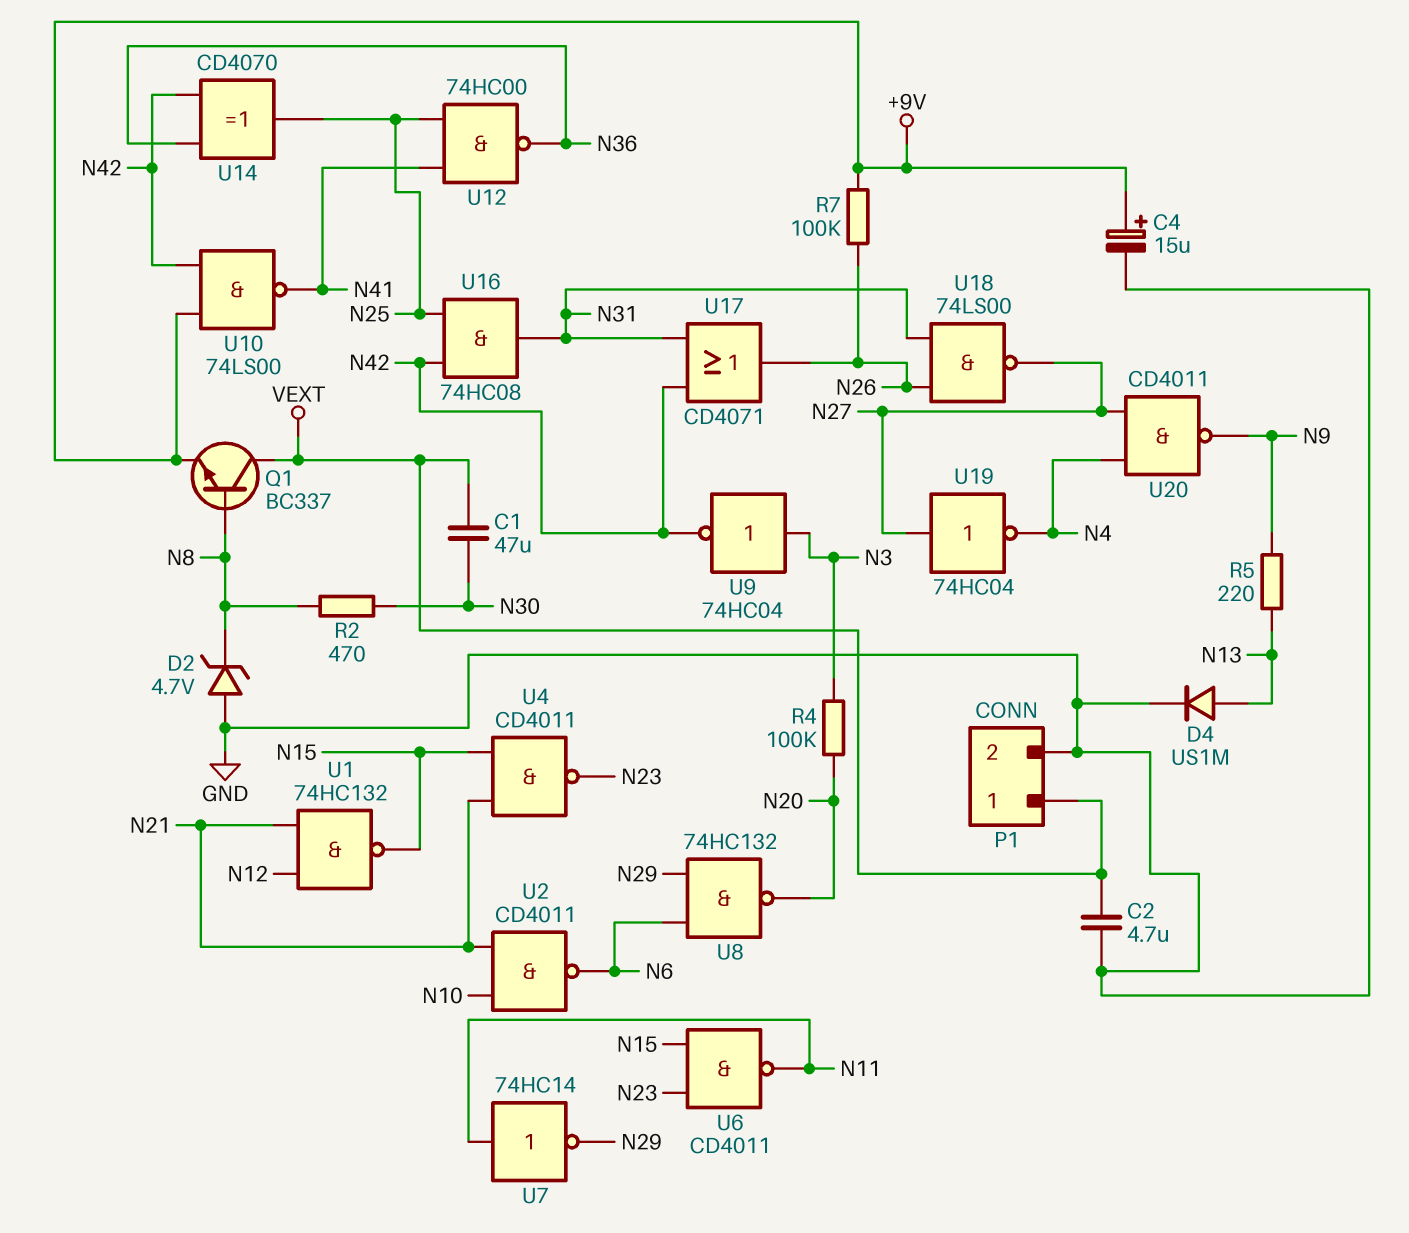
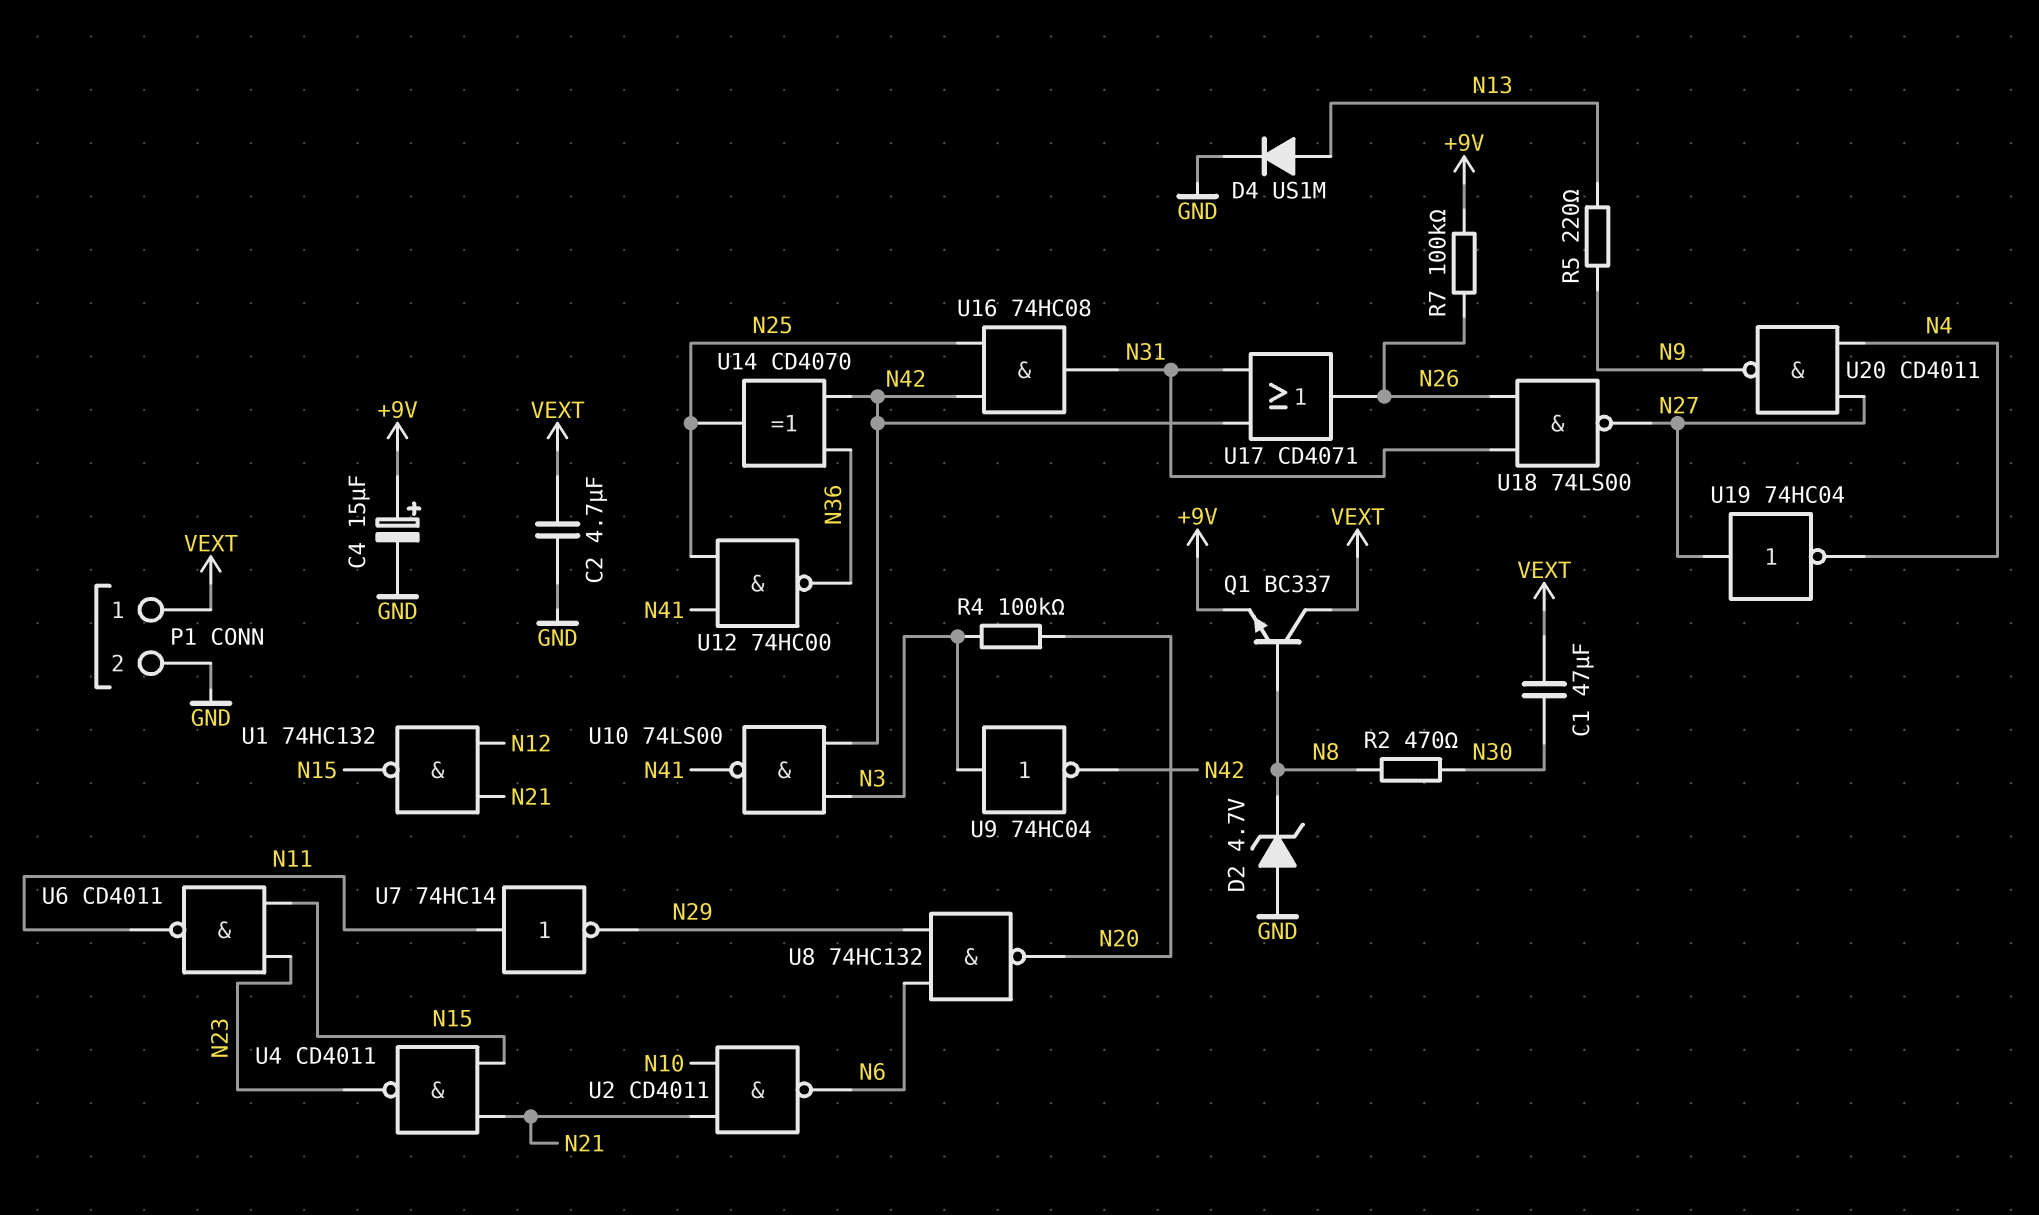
U10: NAND 74LS00 (in +9V, in N42, out N41) -> NAND 74LS00 (in N3, in N42, out N41)

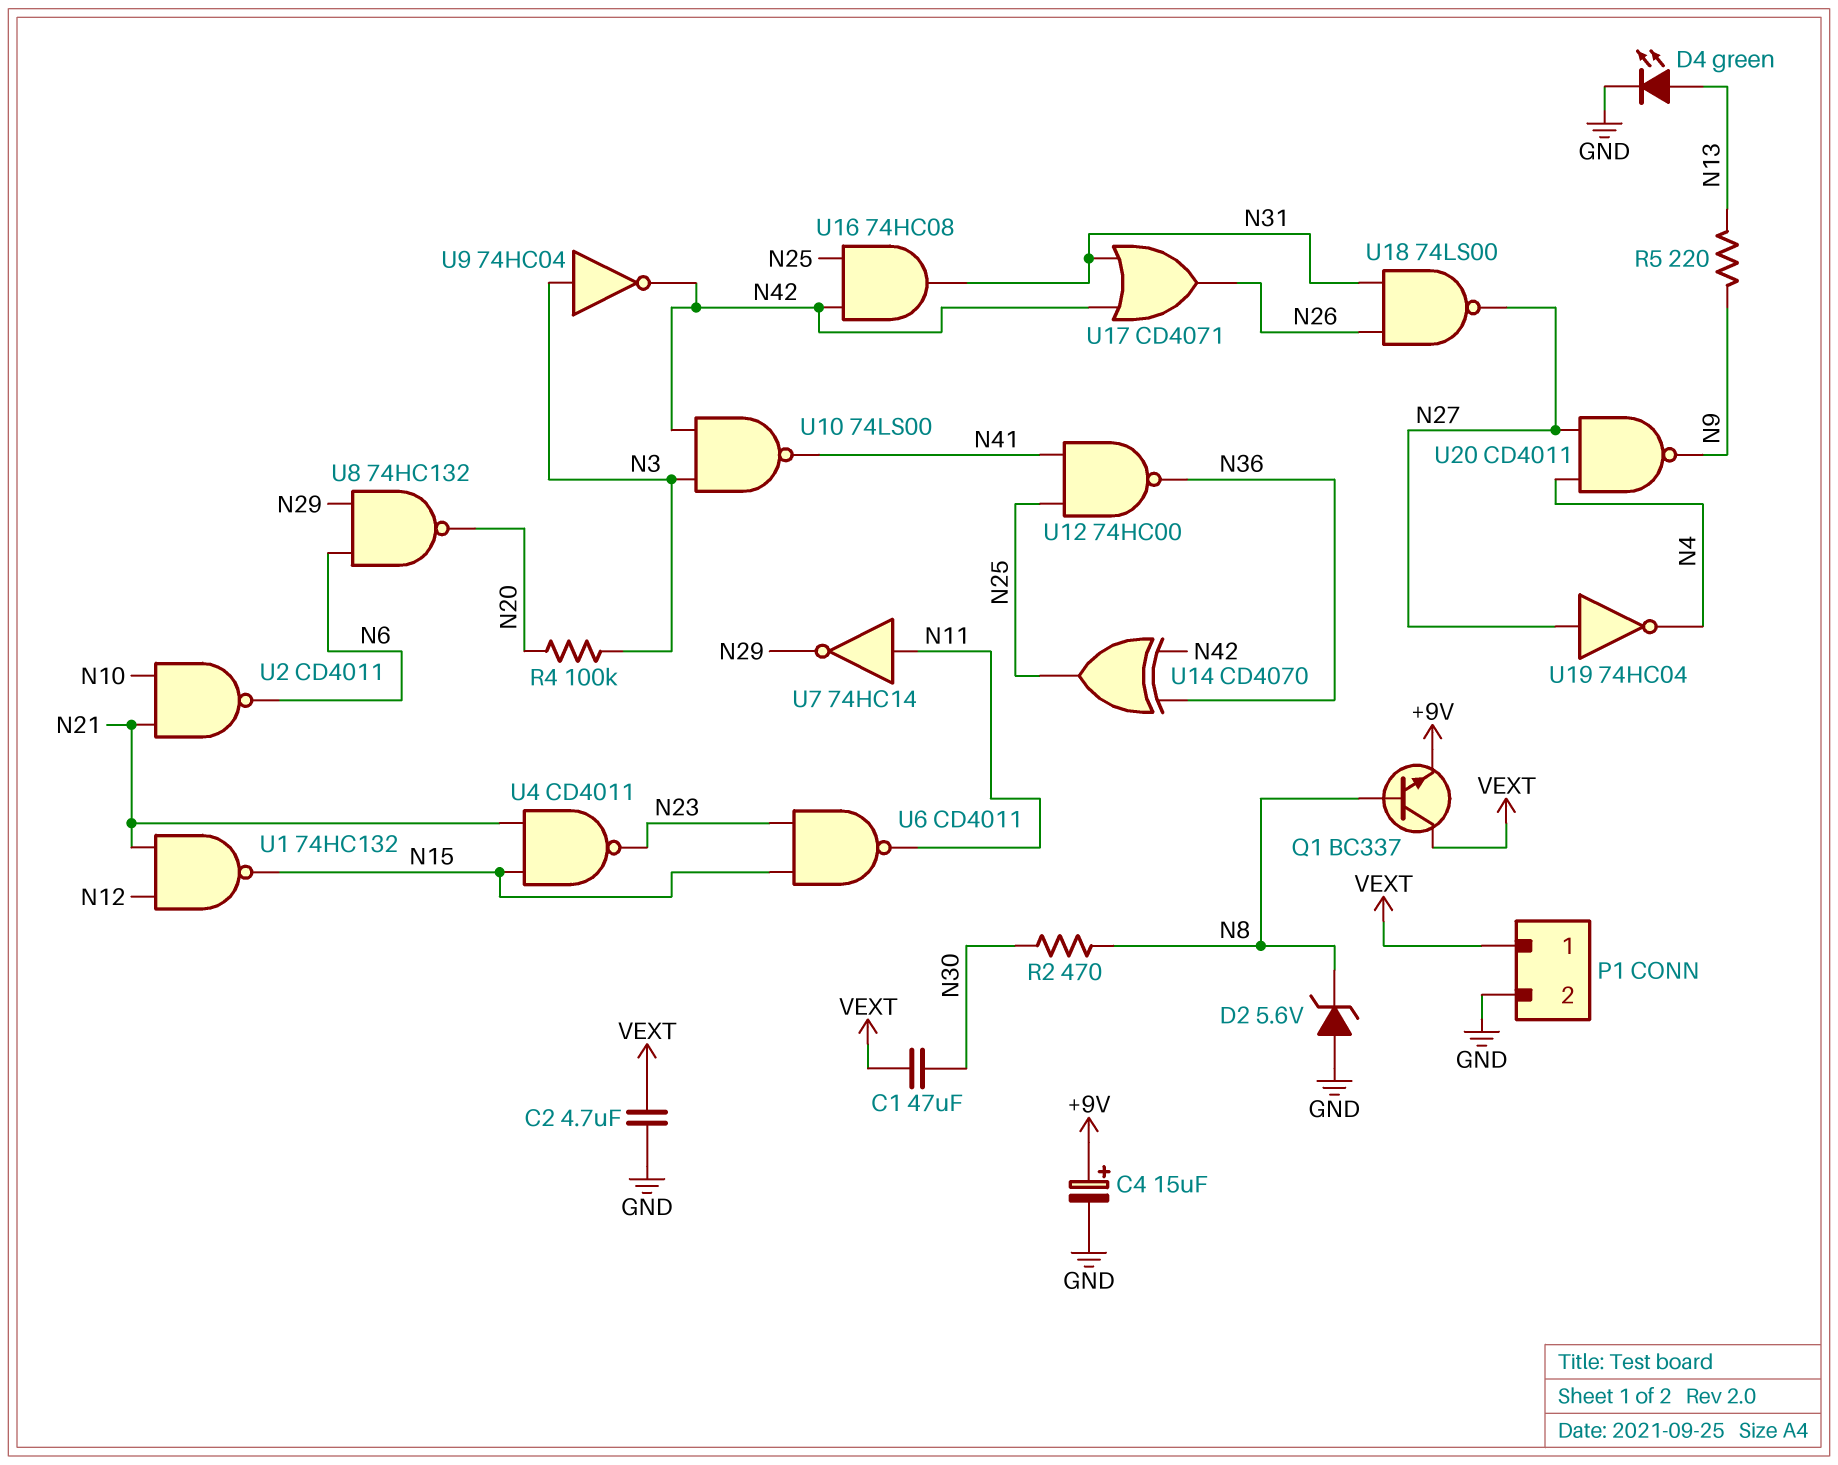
D2: zener 4.7V (A GND, K N8) -> zener 5.6V (A GND, K N8)
D4: diode US1M (A N13, K GND) -> LED green (A N13, K GND)
R7: 100k (+9V, N26) -> none

